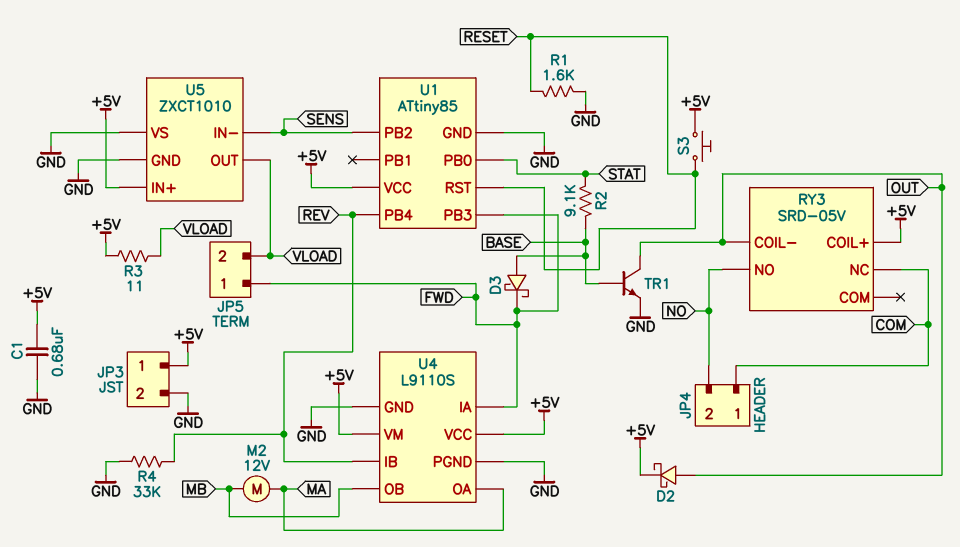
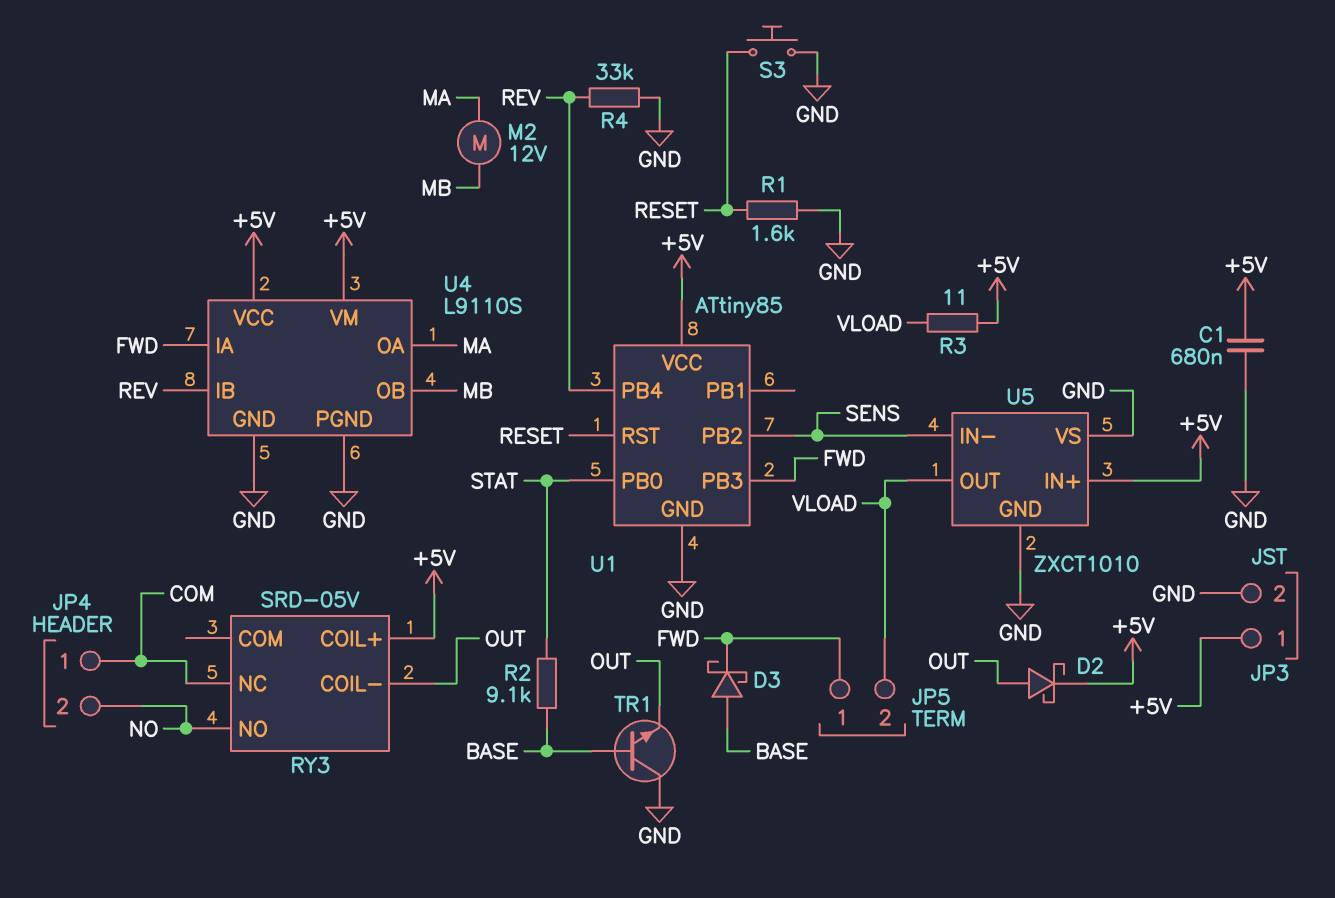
S3: button (+5V, RESET) -> button (GND, RESET)
TR1: NPN (B BASE, C OUT, E GND) -> NPN (B BASE, C GND, E OUT)

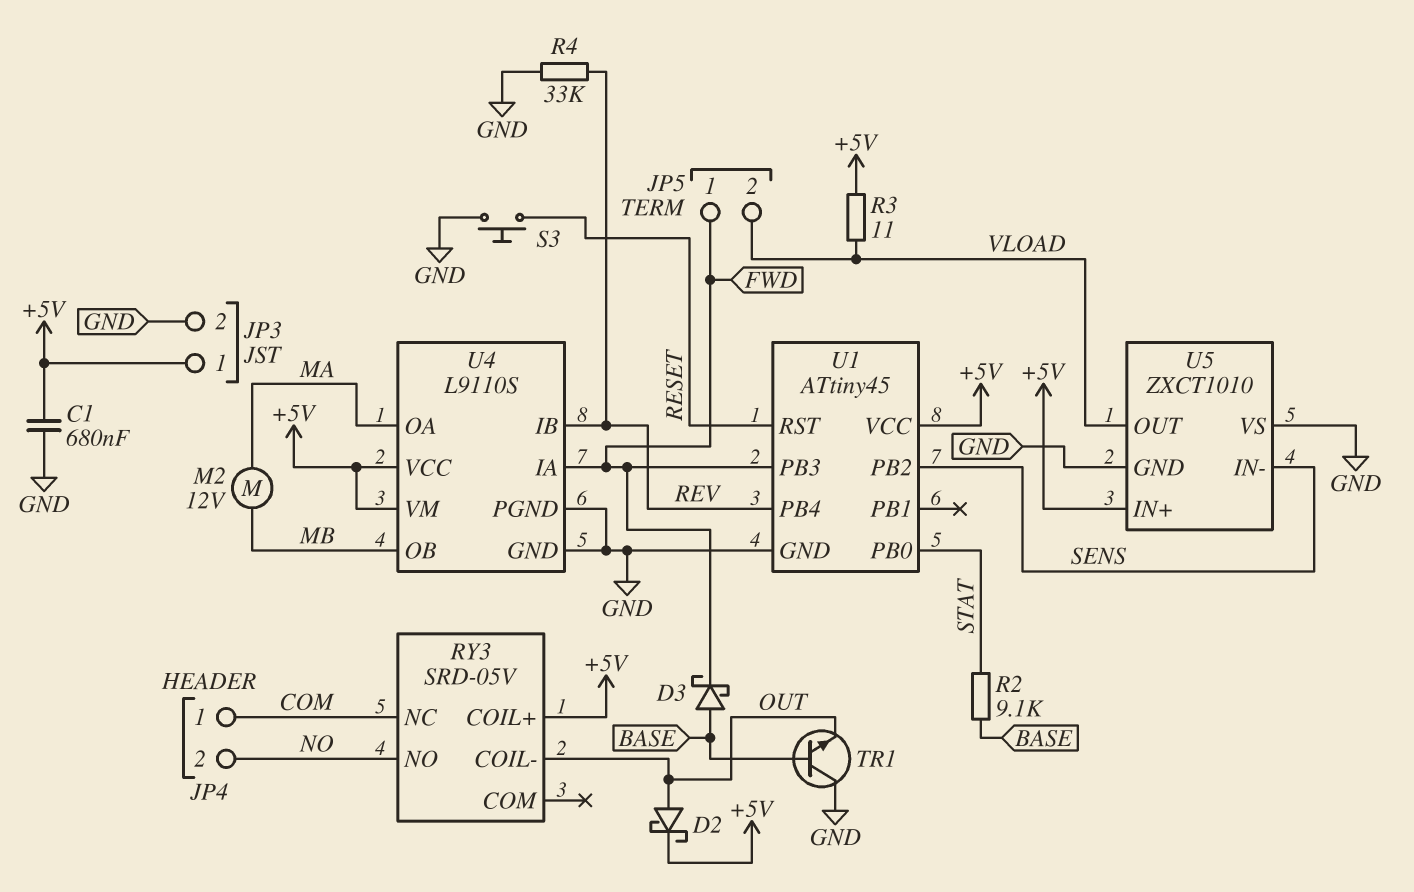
R1: 1.6k (GND, RESET) -> none
U1: ATtiny85 -> ATtiny45

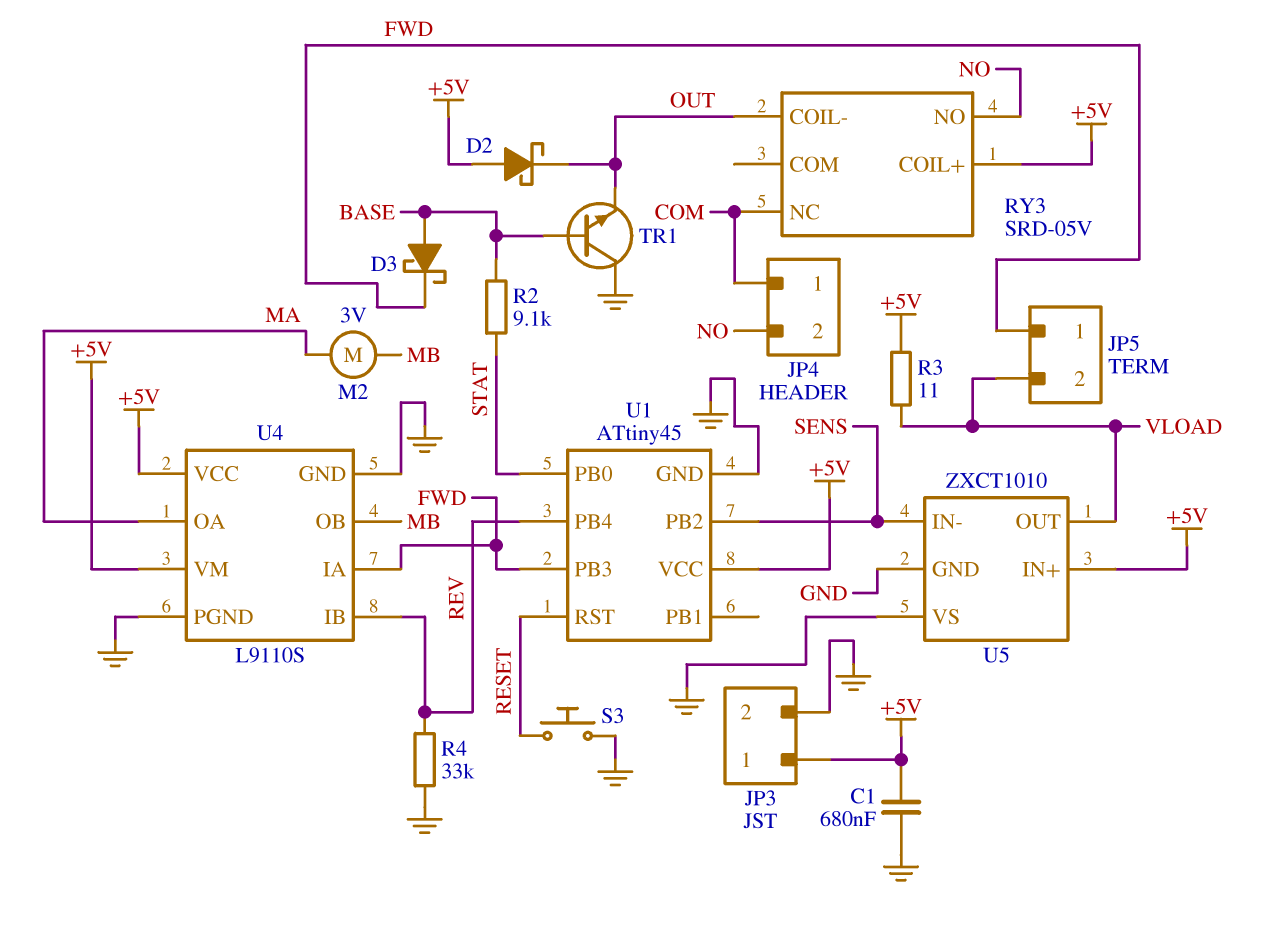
D2: schottky (A OUT, K +5V) -> schottky (A +5V, K OUT)
M2: motor 12V (MA, MB) -> motor 3V (MA, MB)

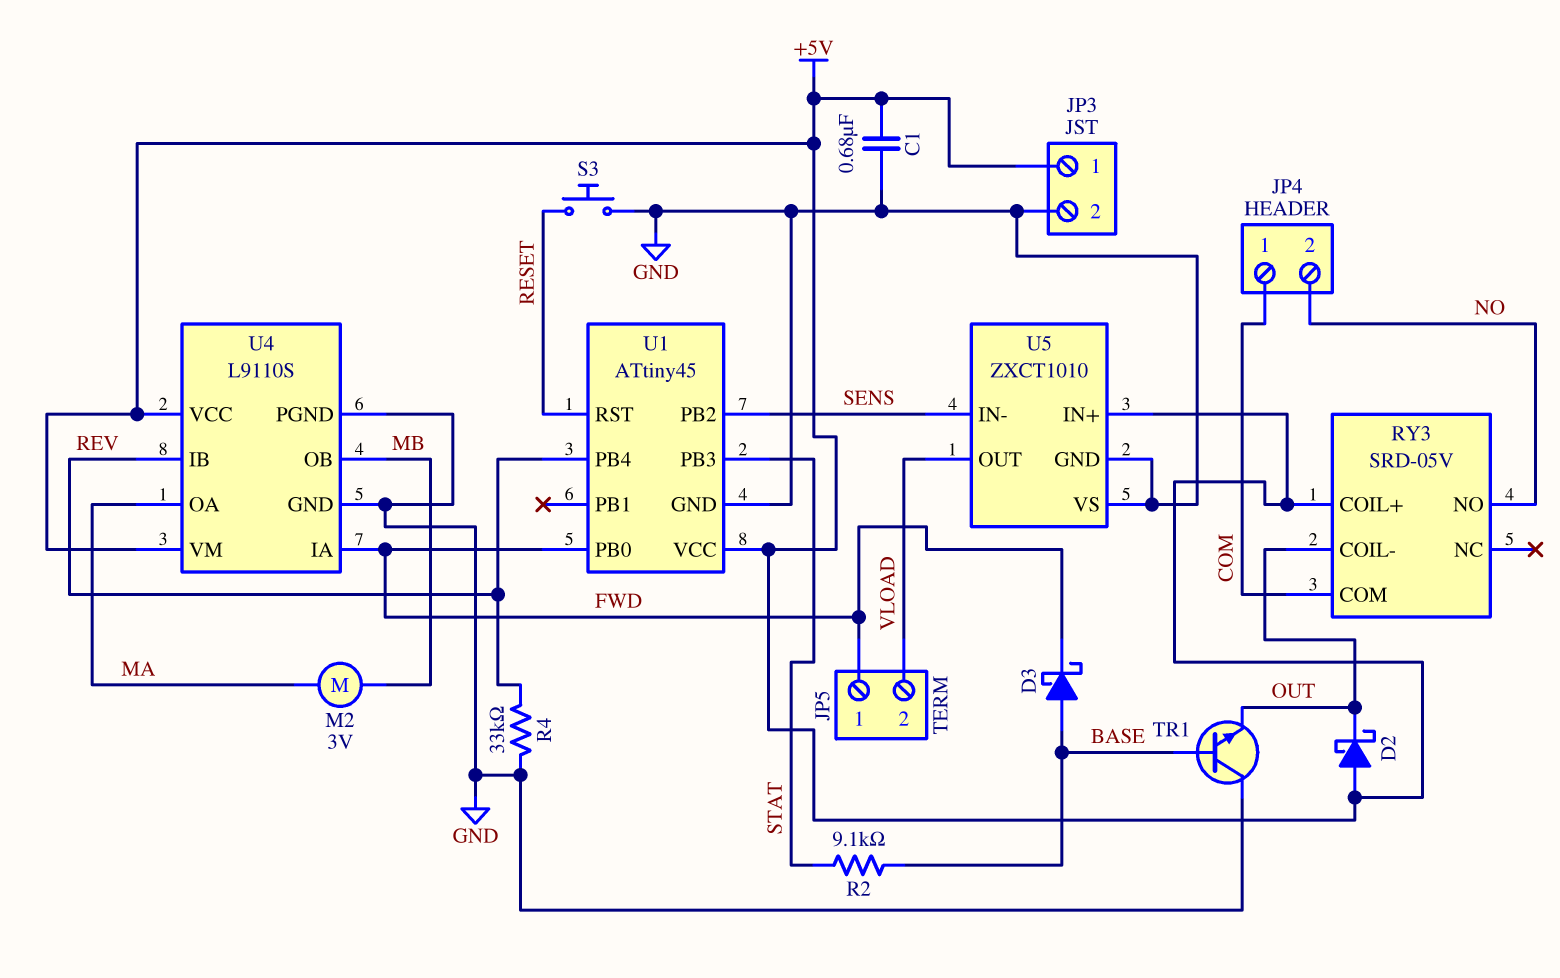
R3: 11 (+5V, VLOAD) -> none
RY3 pin COM: none -> COM
RY3 pin NC: COM -> none
U1 pin PB0: STAT -> FWD
U1 pin PB3: FWD -> STAT

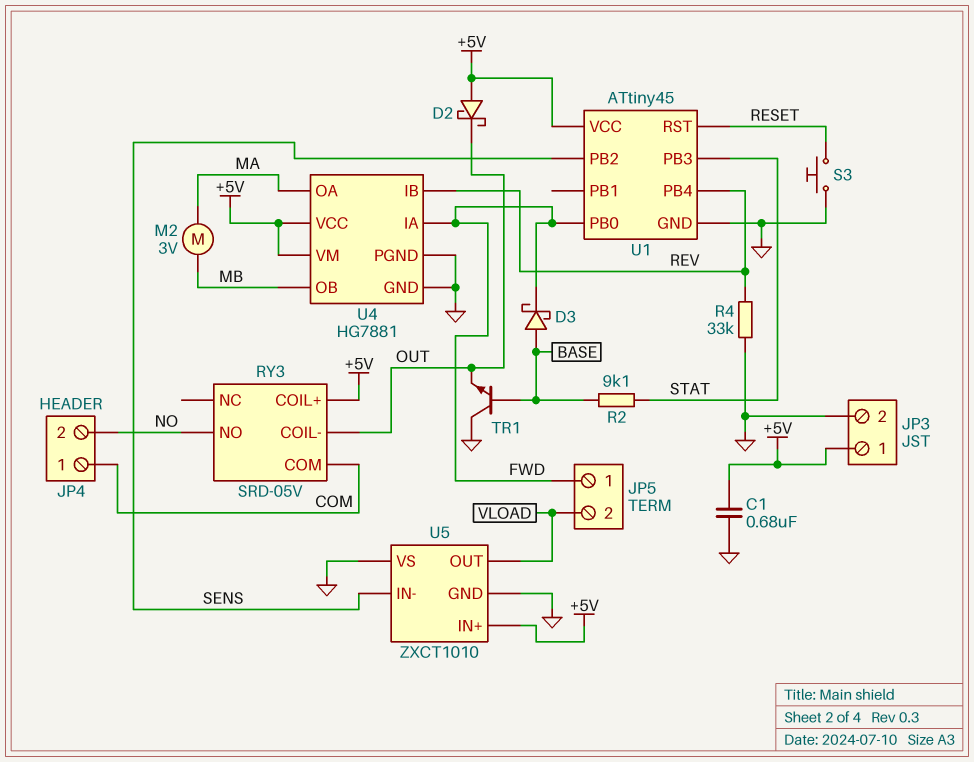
U4: L9110S -> HG7881

